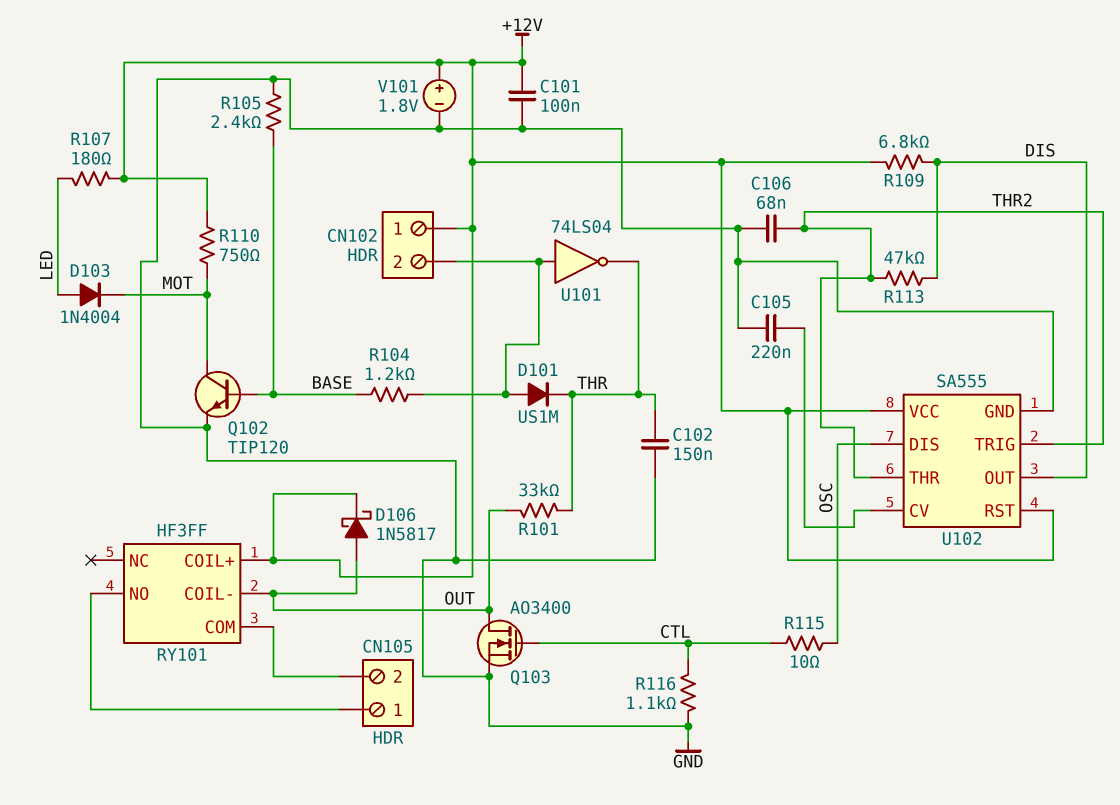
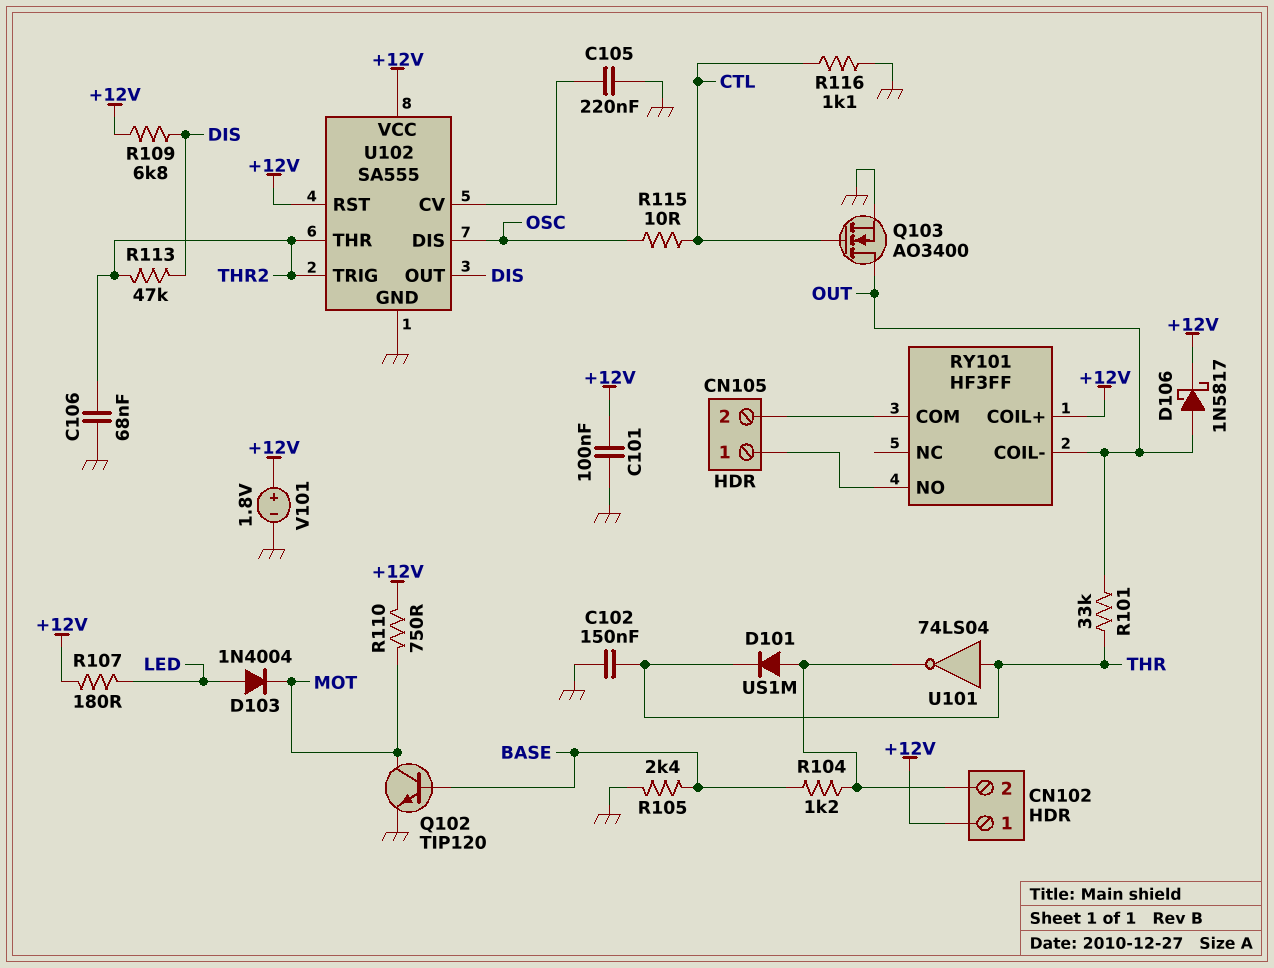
U101: NOT 74LS04 (in CN102/2, out THR) -> NOT 74LS04 (in THR, out CN102/2)

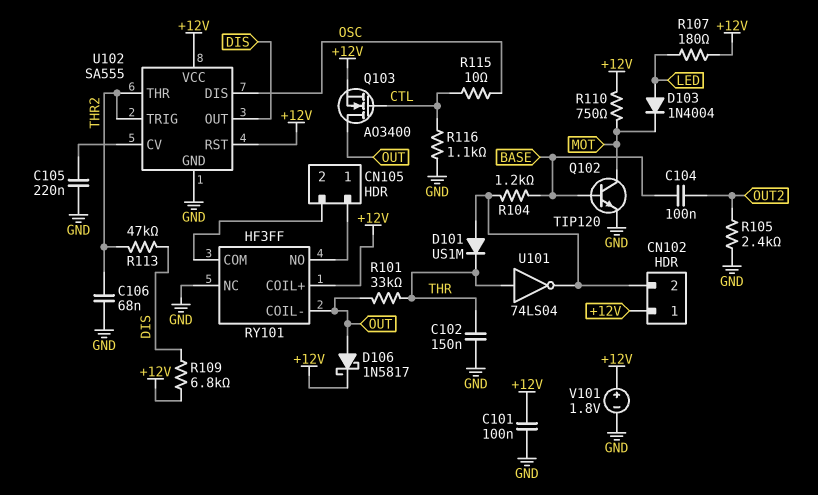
C104: none -> 100nF (BASE, OUT2)
Q103: NMOS AO3400 (G CTL, D OUT, S GND) -> NMOS AO3400 (G CTL, D OUT, S +12V)
R105: 2.4k (BASE, GND) -> 2.4k (GND, OUT2)
RY101 pin NC: none -> GND

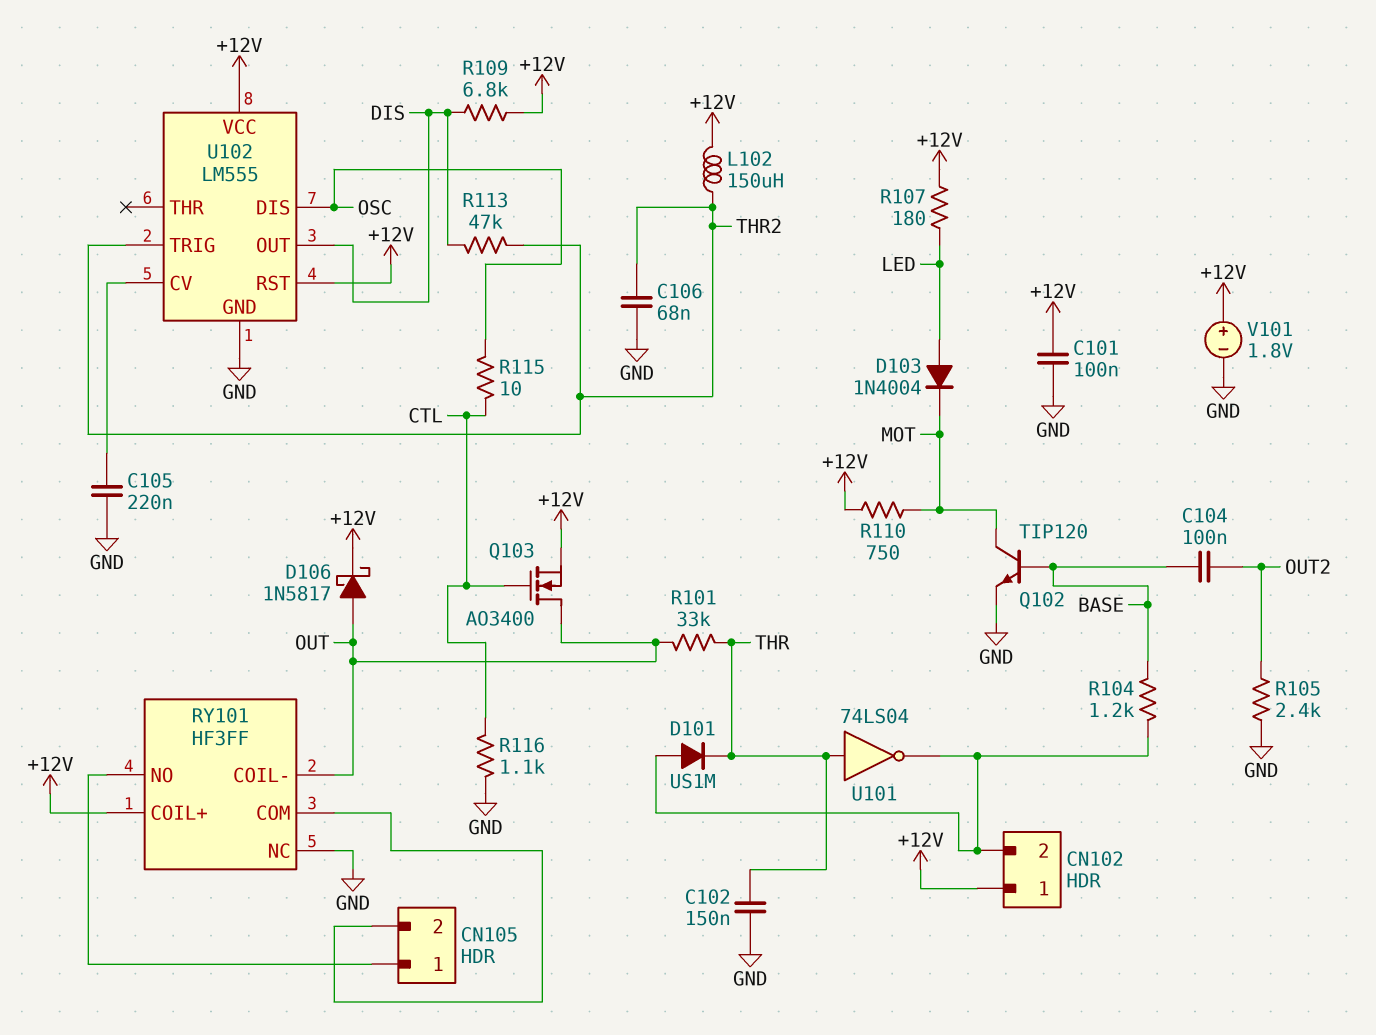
L102: none -> 150uH (+12V, THR2)
U102: SA555 -> LM555
U102 pin THR: THR2 -> none

